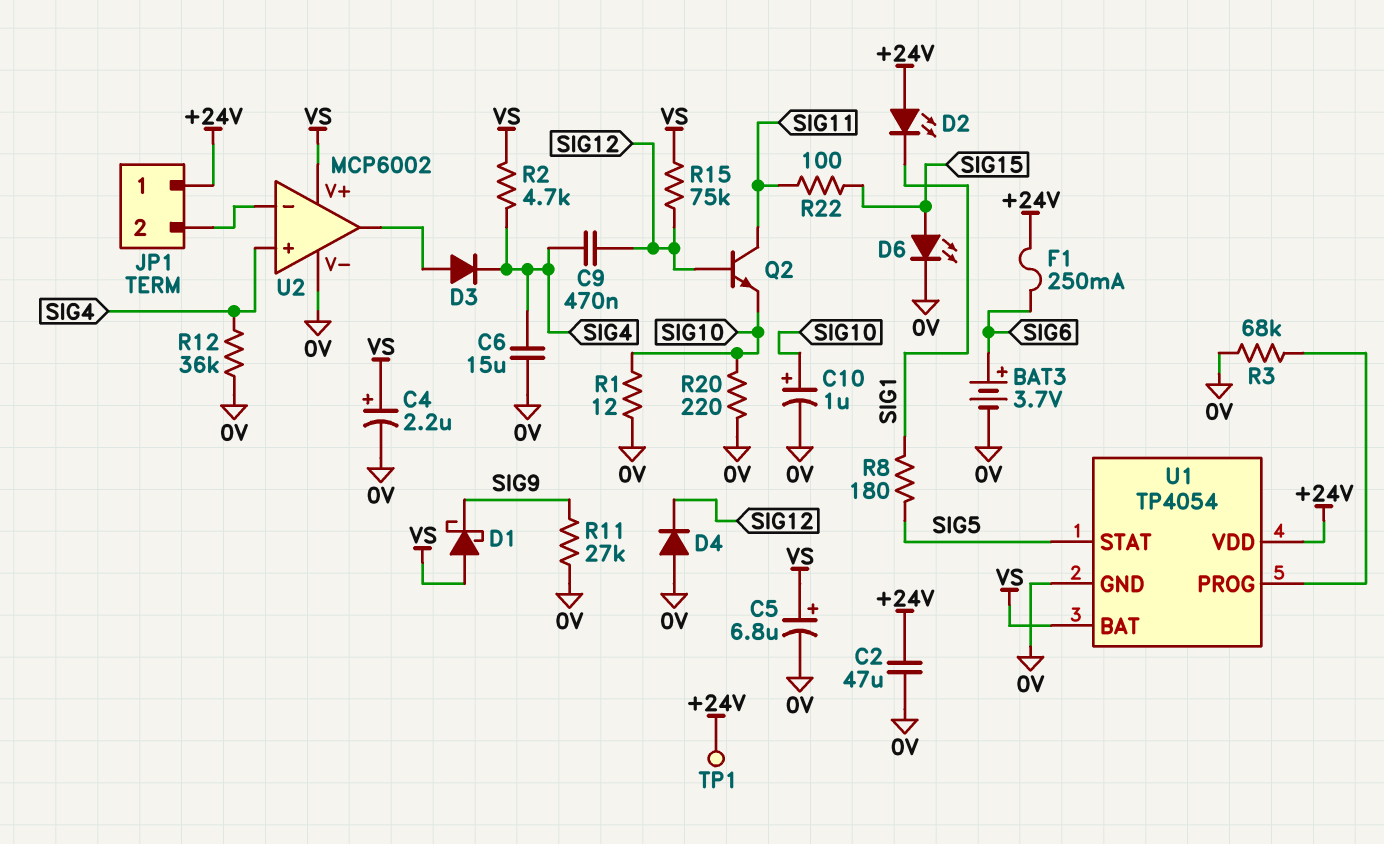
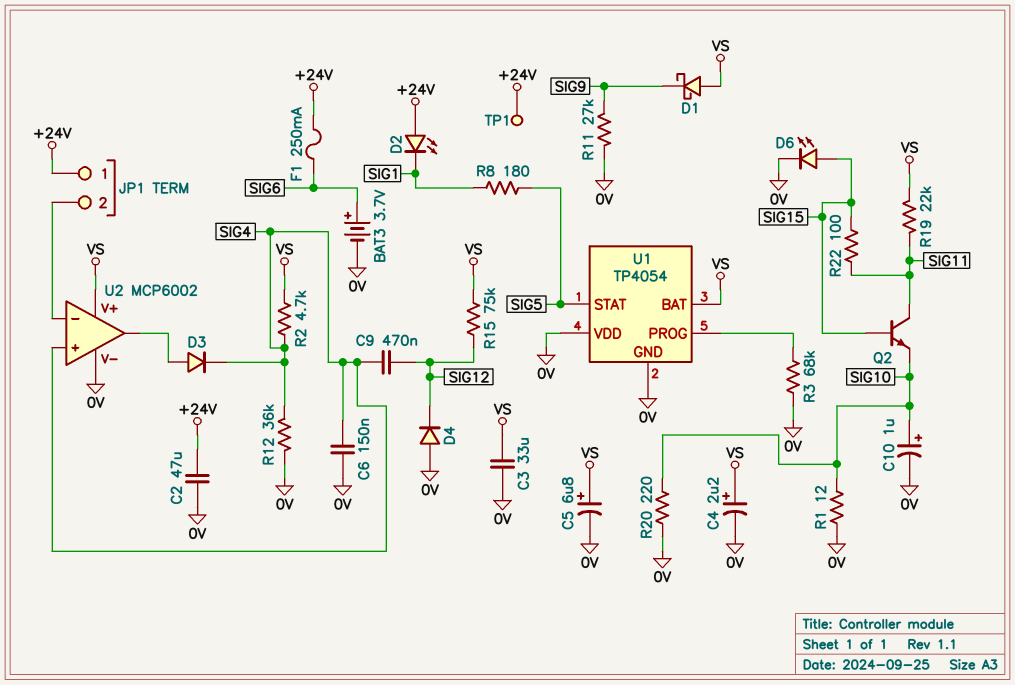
C3: none -> 33uF (0V, VS)
C6: 15uF (0V, SIG4) -> 150nF (0V, SIG4)
Q2: NPN (B SIG12, C SIG11, E SIG10) -> NPN (B SIG15, C SIG11, E SIG10)
R19: none -> 22k (SIG11, VS)
U1 pin VDD: +24V -> 0V

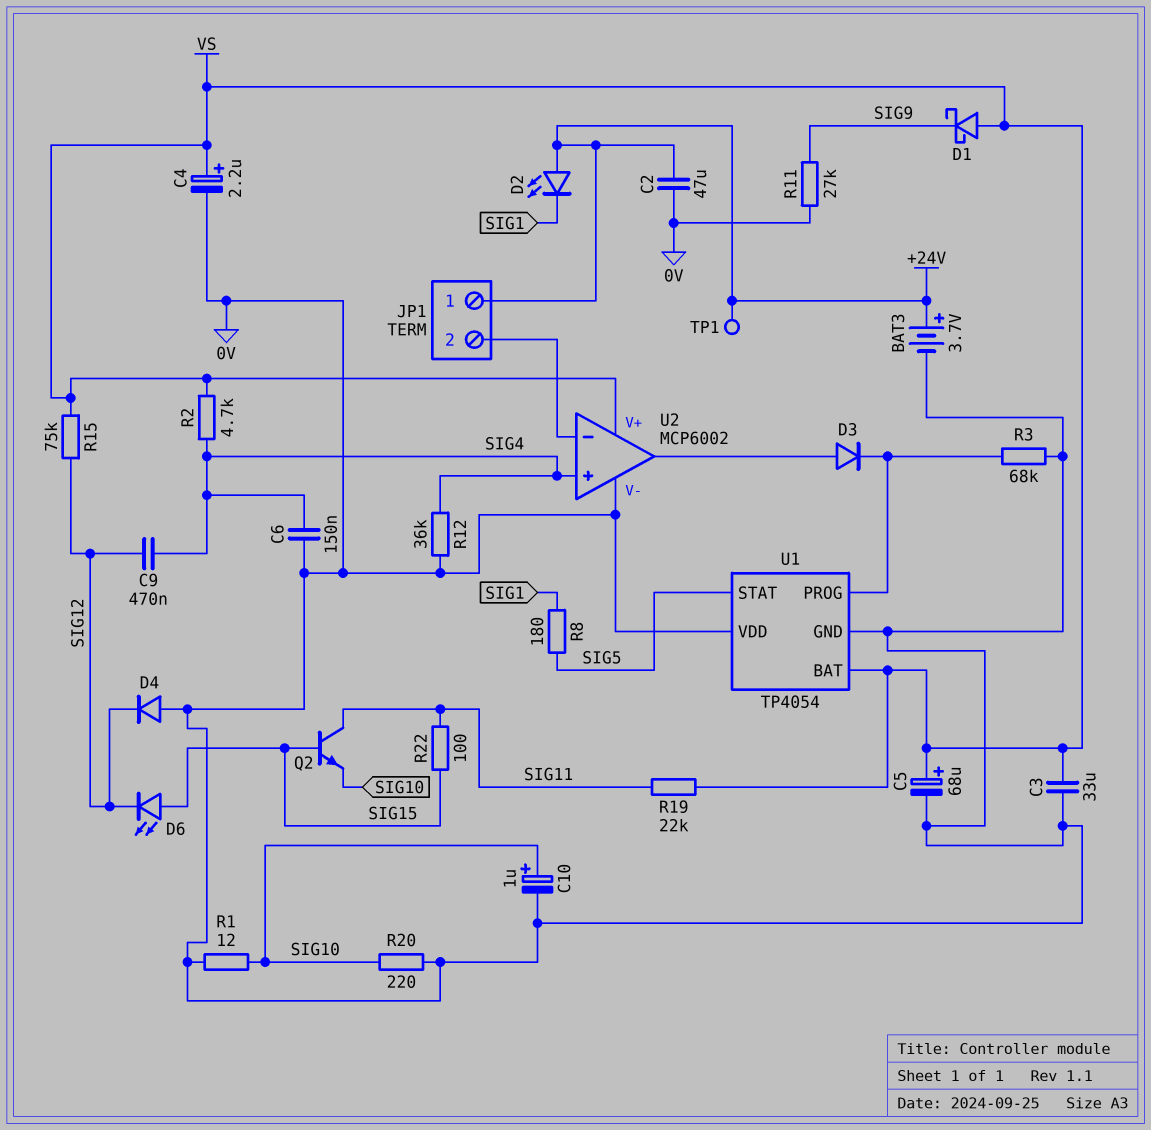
BAT3: 3.7V (plus SIG6, minus 0V) -> 3.7V (plus +24V, minus 0V)
C5: 6.8uF (plus VS, minus 0V) -> 68uF (plus VS, minus 0V)
D3: diode (A U2/out, K SIG4) -> diode (A U2/out, K U1/PROG)
D6: LED (A SIG15, K 0V) -> LED (A SIG15, K SIG12)
F1: 250mA (+24V, SIG6) -> none

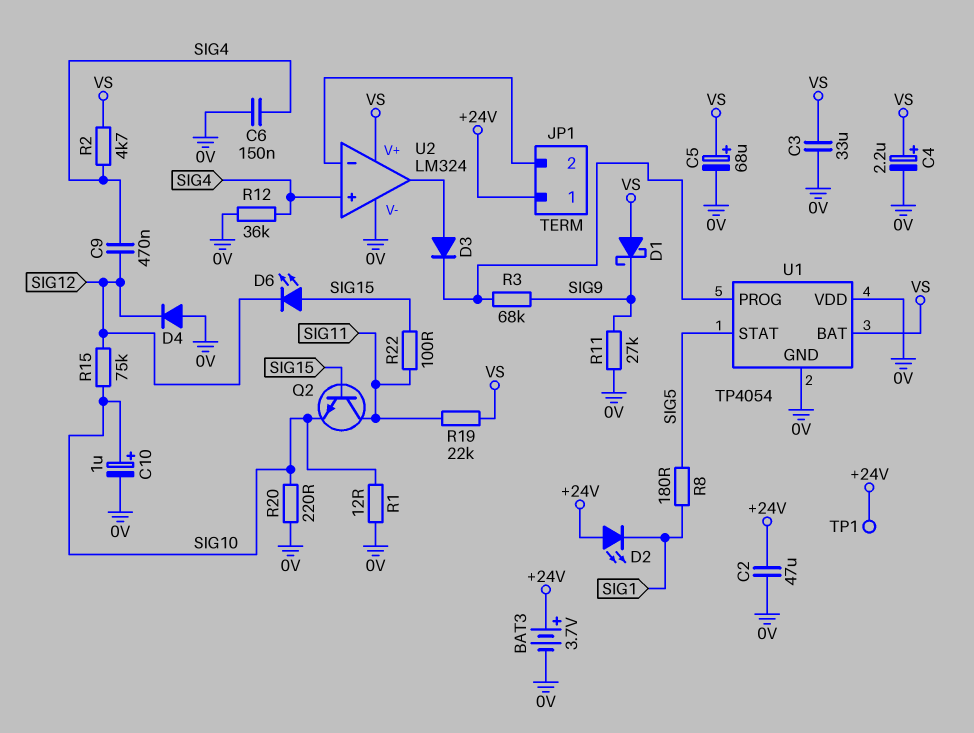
R3: 68k (0V, U1/PROG) -> 68k (SIG9, U1/PROG)
R15: 75k (SIG12, VS) -> 75k (SIG10, SIG12)
U2: MCP6002 -> LM324

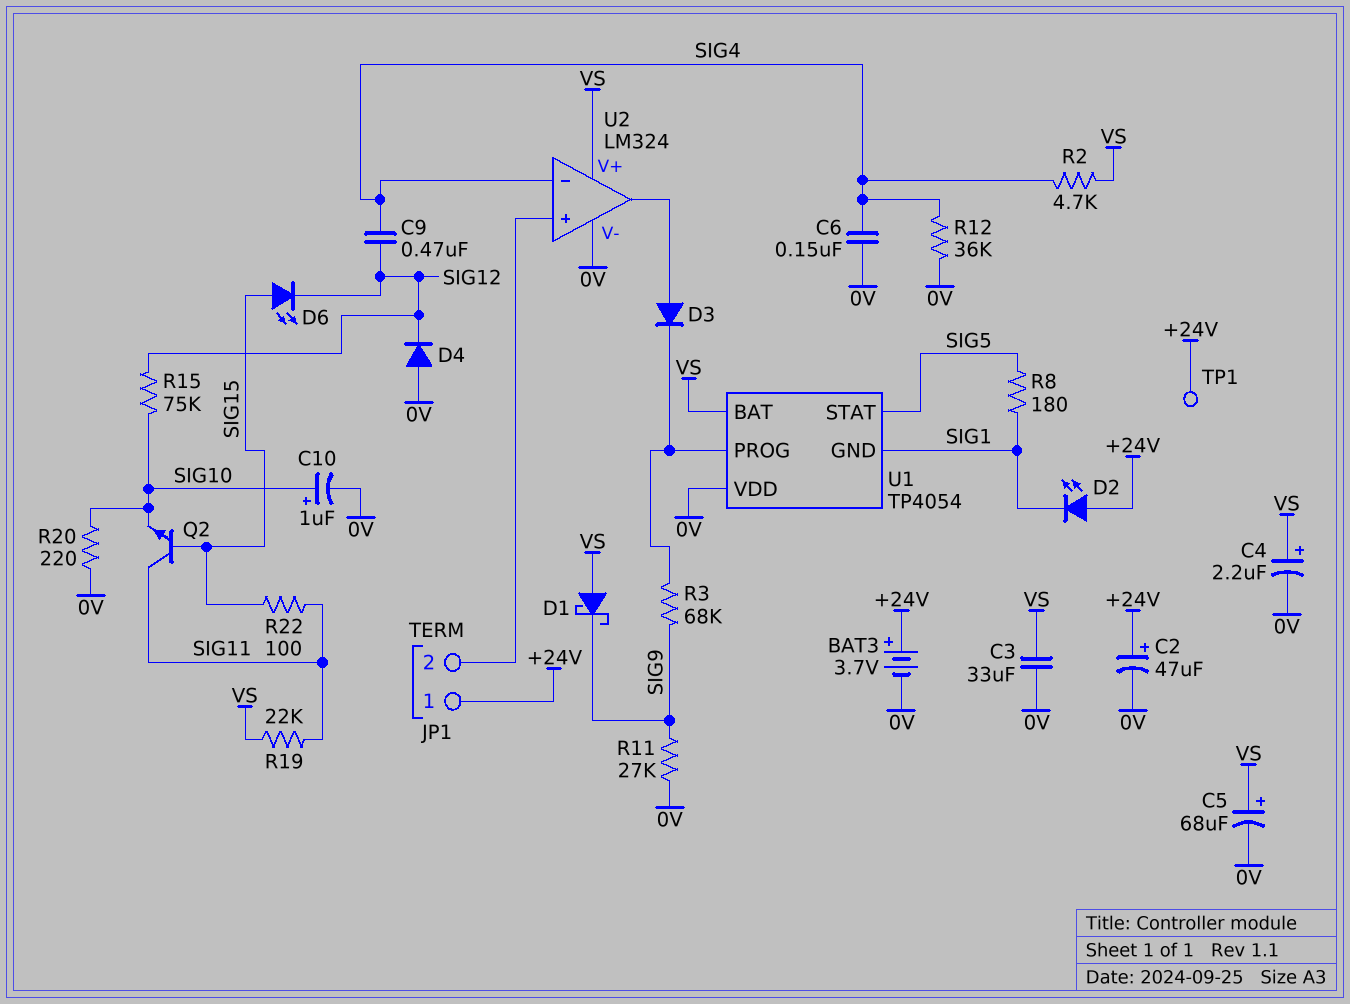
C2: 47uF (+24V, 0V) -> 47uF (plus +24V, minus 0V)
R1: 12 (0V, SIG10) -> none
U1 pin GND: 0V -> SIG1
U2 pin in+: SIG4 -> JP1/2
U2 pin in-: JP1/2 -> SIG4

